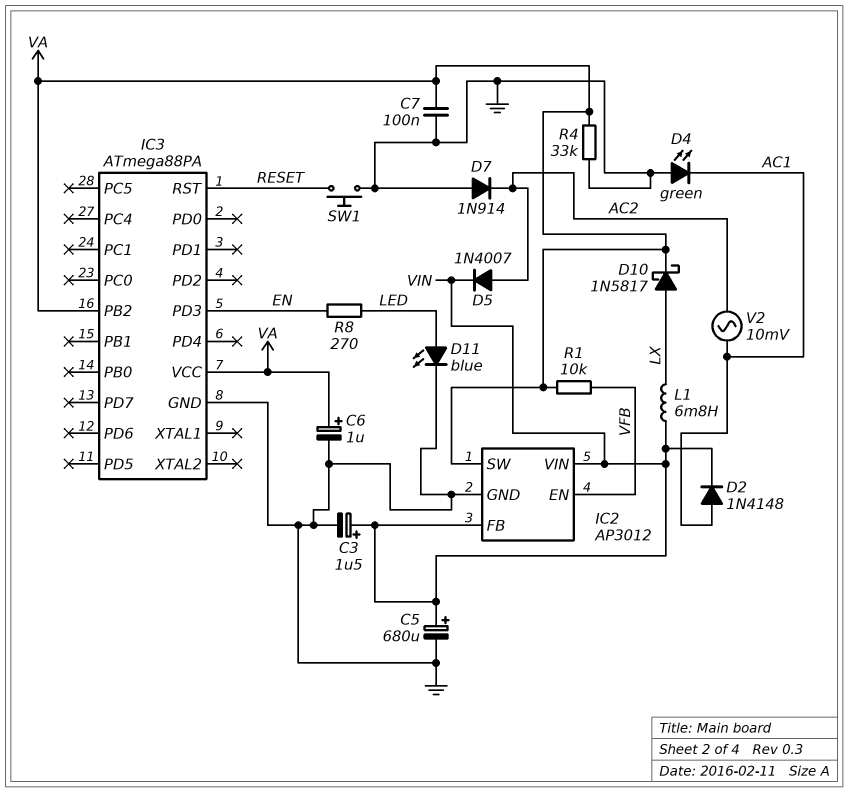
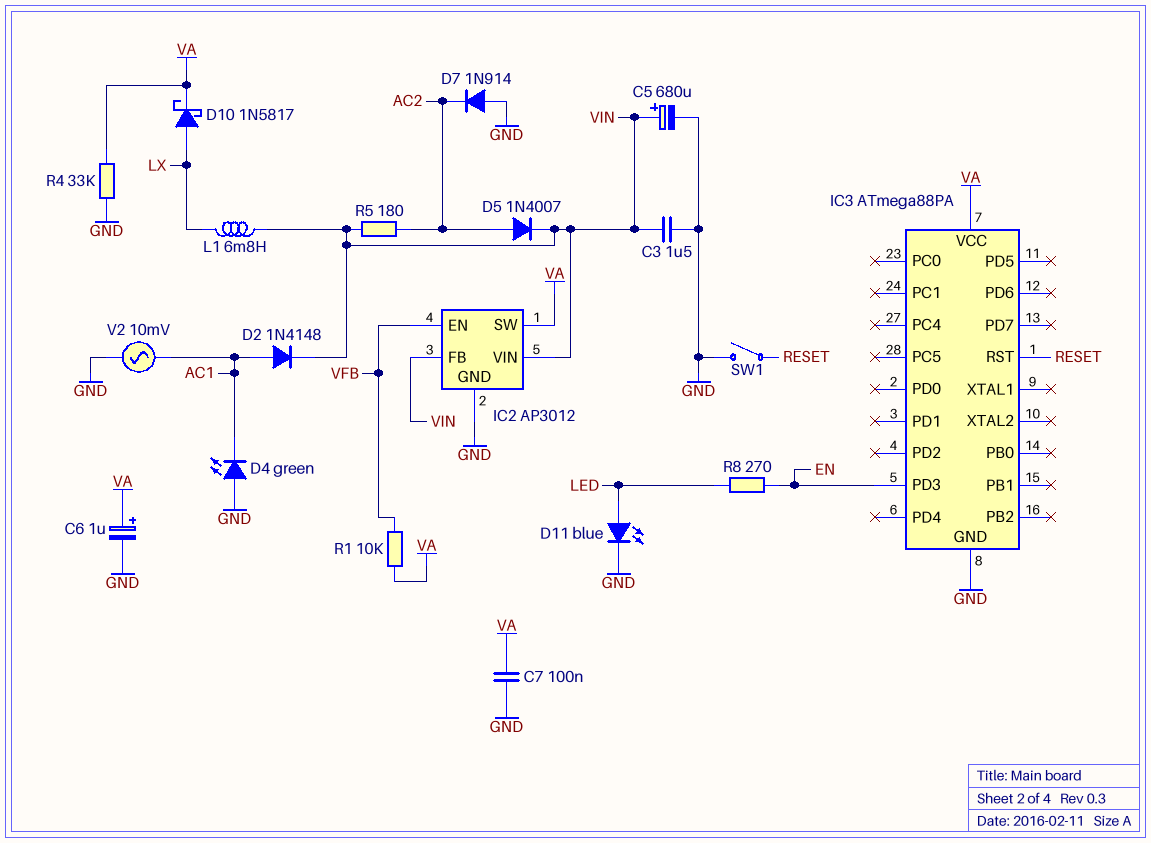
C3: 1.5uF (plus VIN, minus GND) -> 1.5uF (GND, VIN)
IC3 pin PB2: VA -> none
R5: none -> 180 (AC2, VIN)
SW1: button (GND, RESET) -> switch (GND, RESET)
V2: AC 10mV (AC1, AC2) -> AC 10mV (AC1, GND)

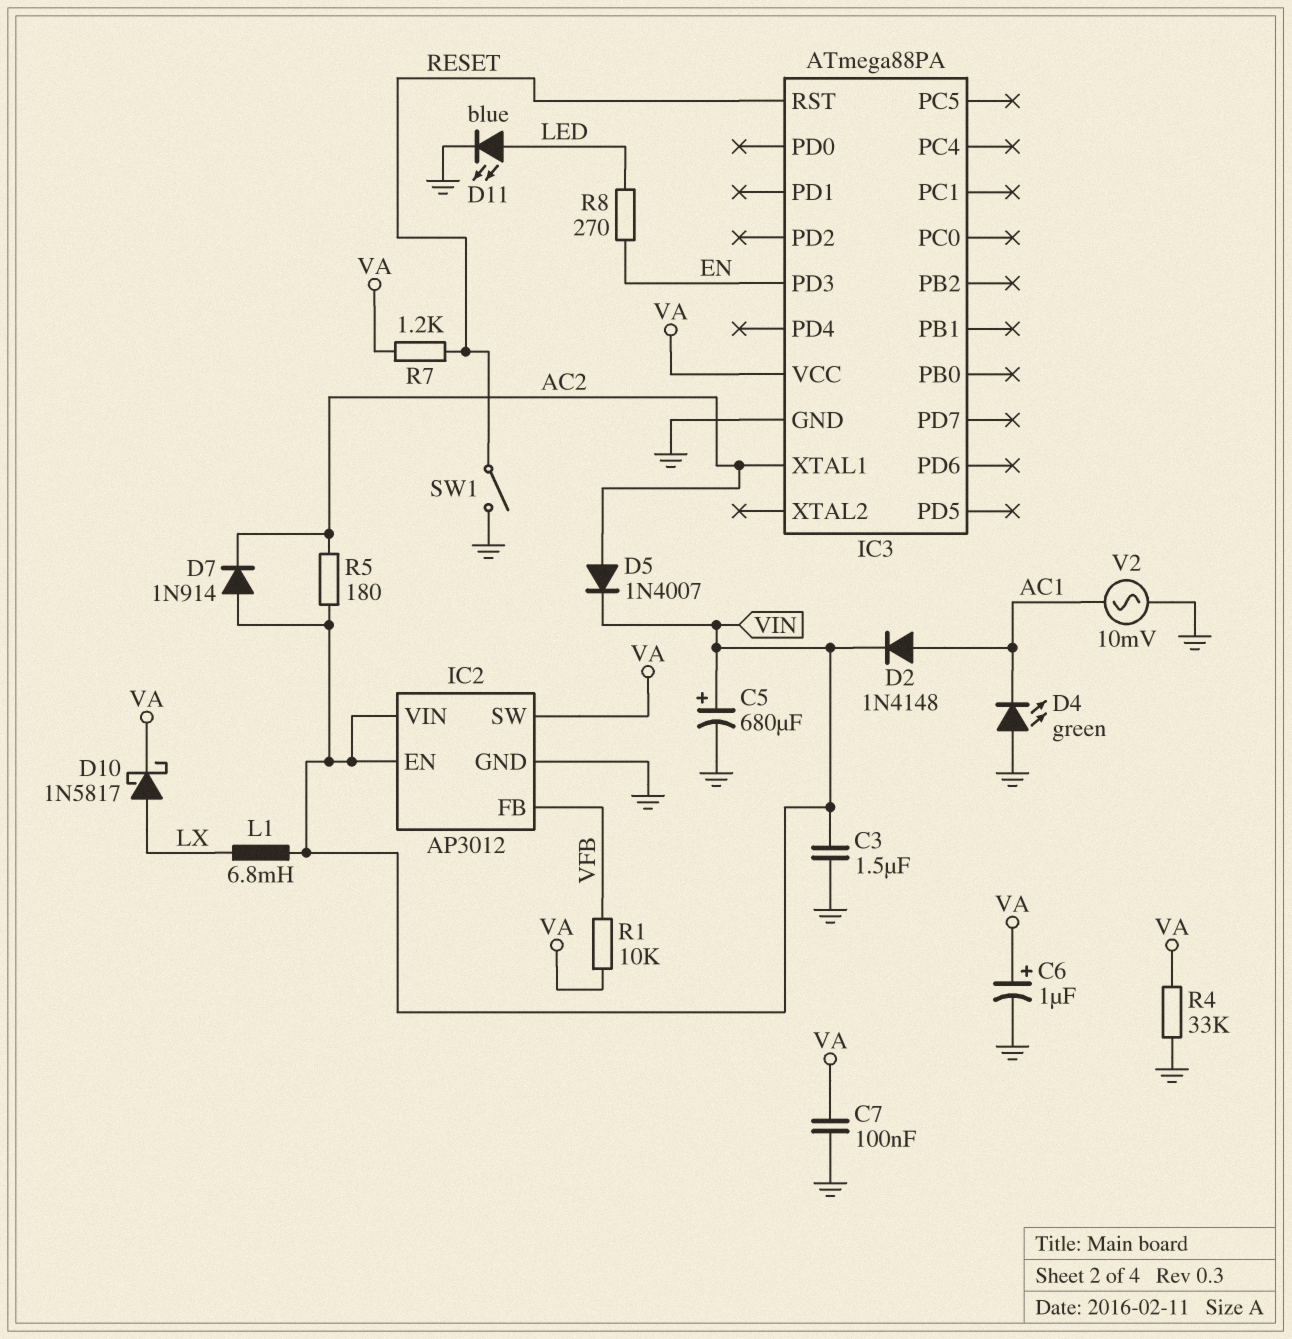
D7: diode 1N914 (A GND, K AC2) -> diode 1N914 (A VIN, K AC2)
IC2 pin EN: VFB -> VIN
IC2 pin FB: VIN -> VFB
IC3 pin XTAL1: none -> AC2
R7: none -> 1.2k (RESET, VA)

